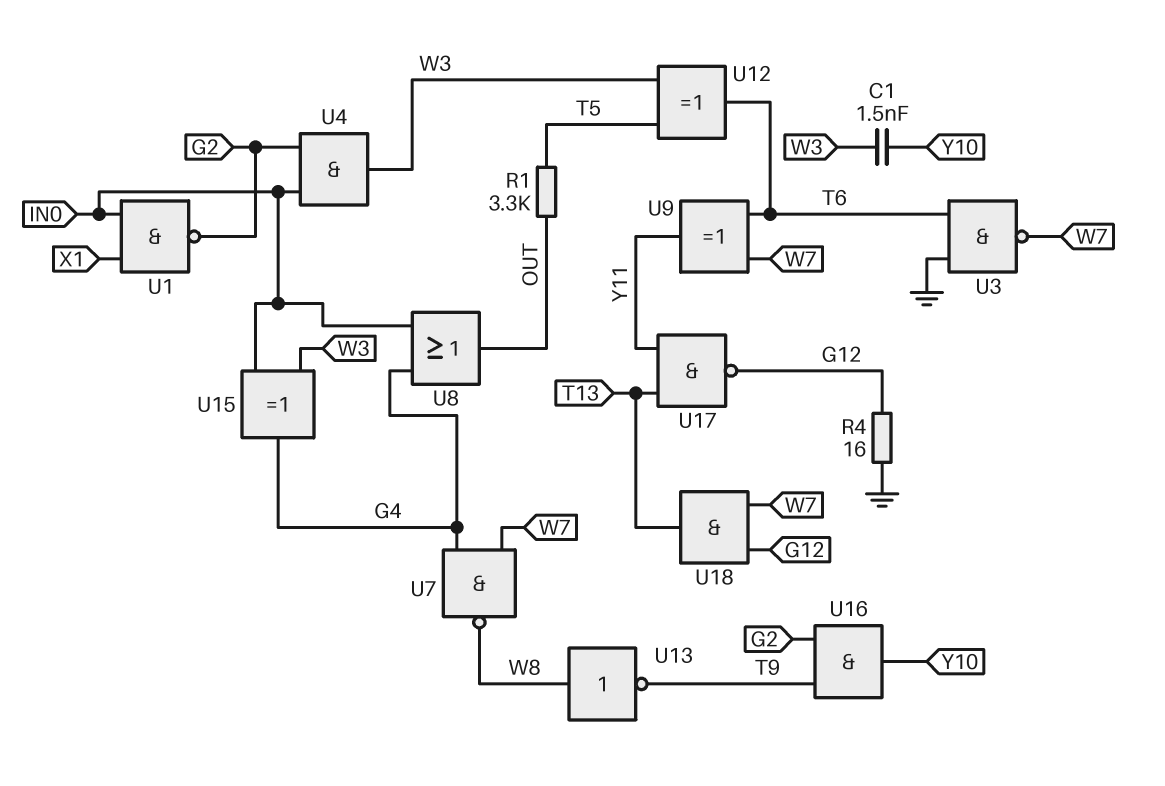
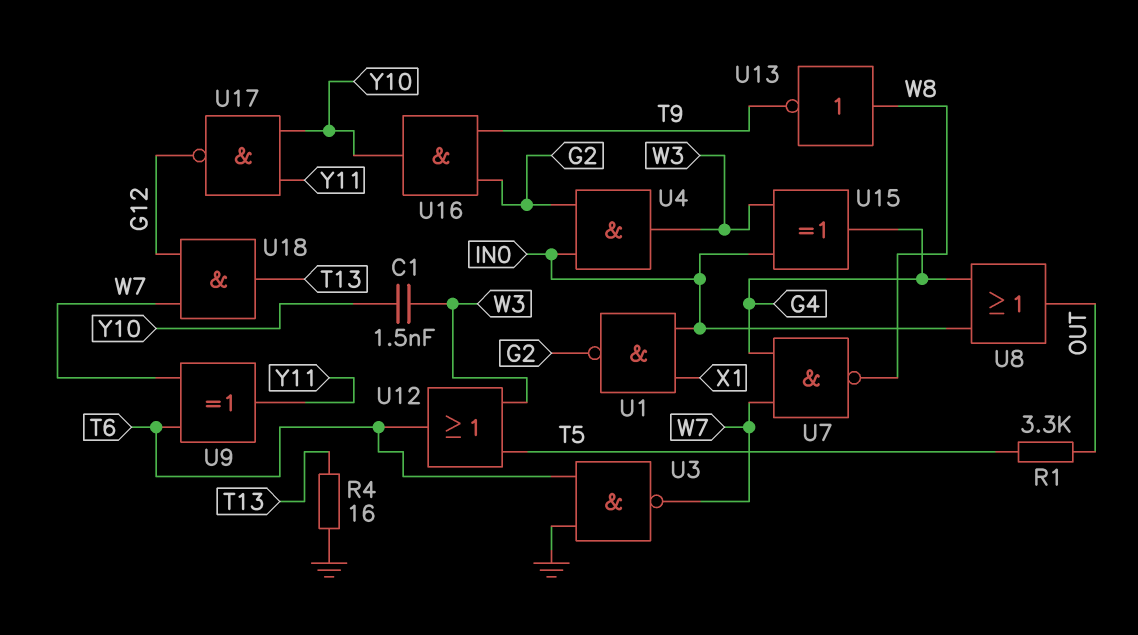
R4: 16 (G12, GND) -> 16 (GND, T13)
U12: XOR (in T5, in W3, out T6) -> OR (in T5, in W3, out T6)
U17: NAND (in T13, in Y11, out G12) -> NAND (in Y10, in Y11, out G12)

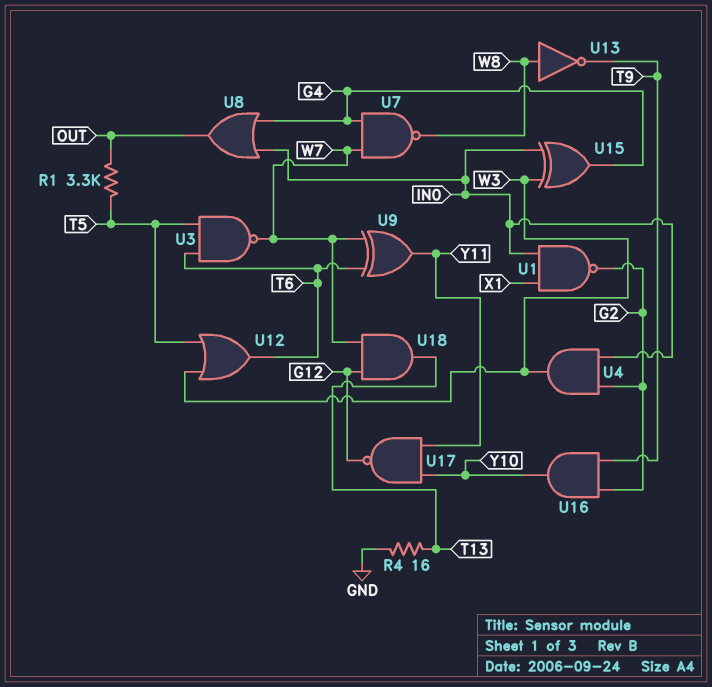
C1: 1.5nF (W3, Y10) -> none
U3: NAND (in GND, in T6, out W7) -> NAND (in T5, in T6, out W7)

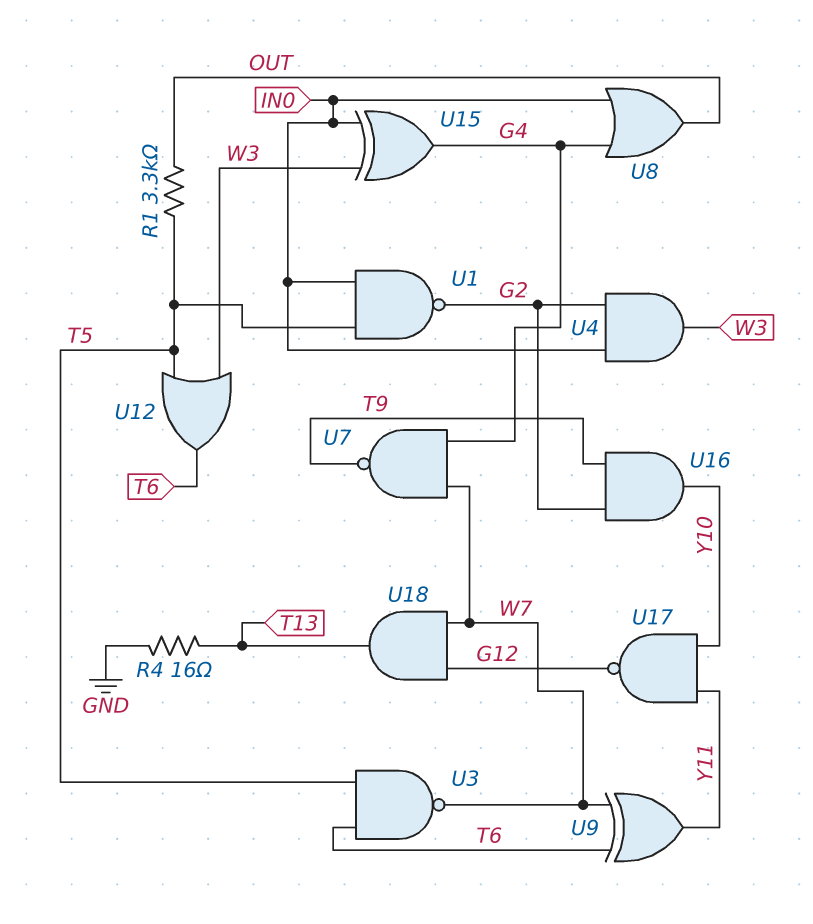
U1: NAND (in IN0, in X1, out G2) -> NAND (in IN0, in T5, out G2)
U7: NAND (in G4, in W7, out W8) -> NAND (in G4, in W7, out T9)
U13: NOT (in W8, out T9) -> none

